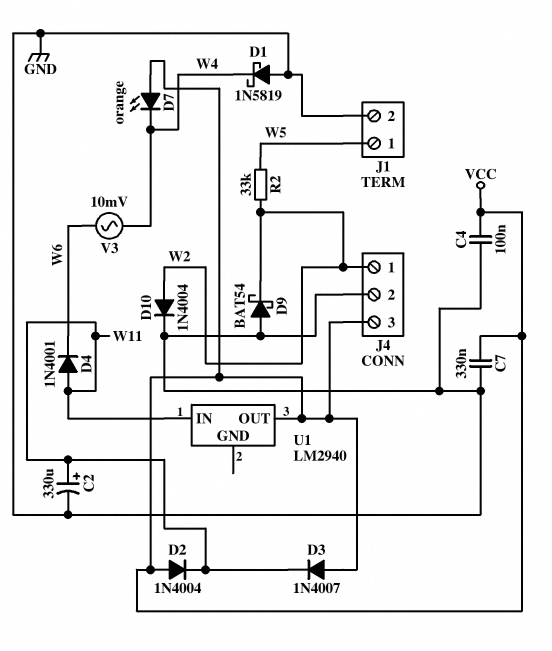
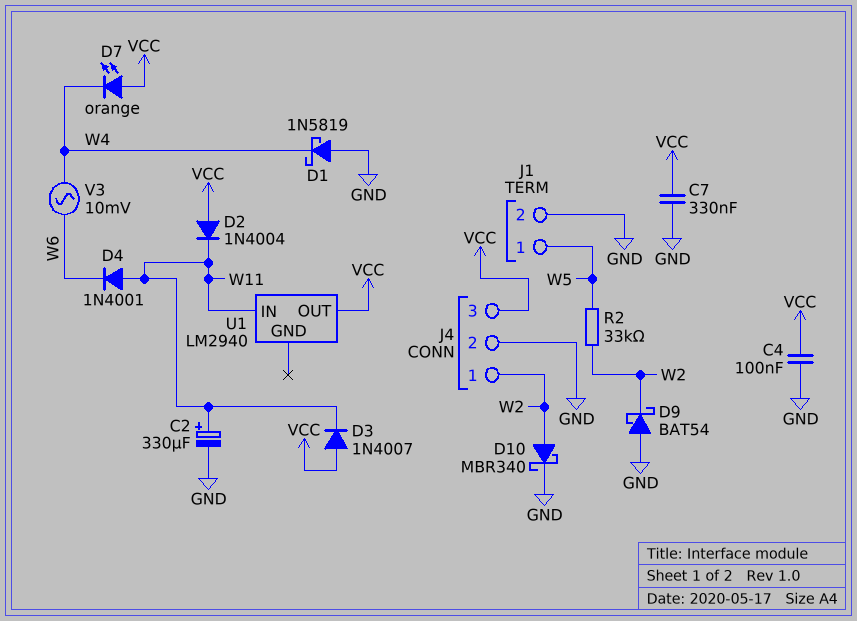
D10: diode 1N4004 (A W2, K GND) -> schottky MBR340 (A W2, K GND)

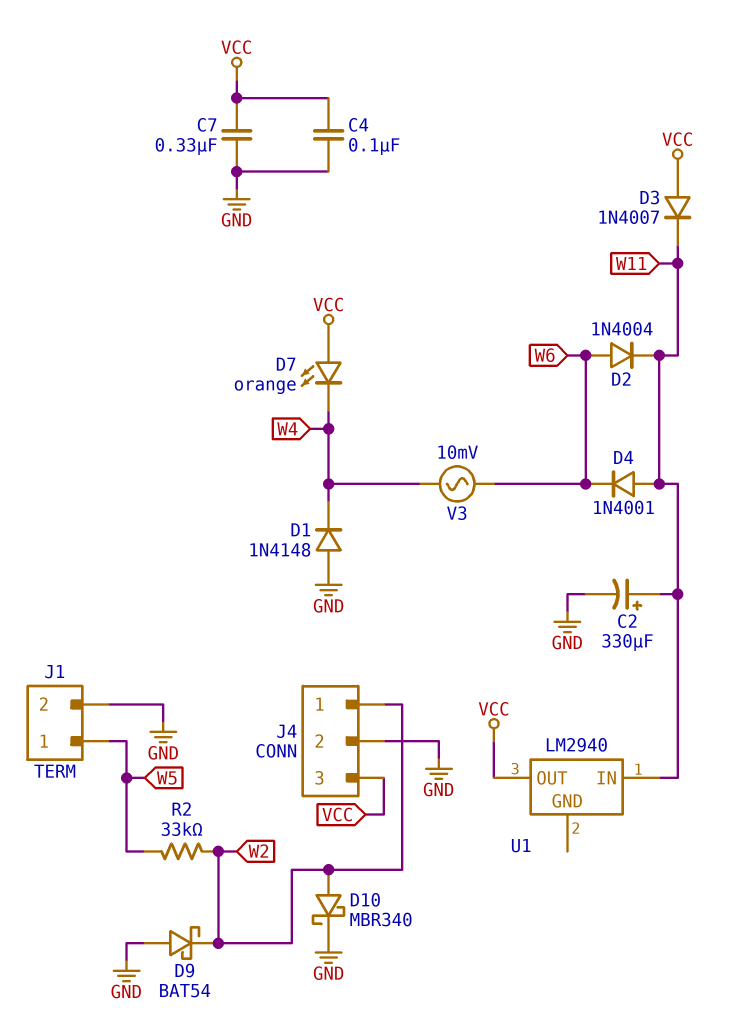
D1: schottky 1N5819 (A GND, K W4) -> diode 1N4148 (A GND, K W4)
D2: diode 1N4004 (A VCC, K W11) -> diode 1N4004 (A W6, K W11)

